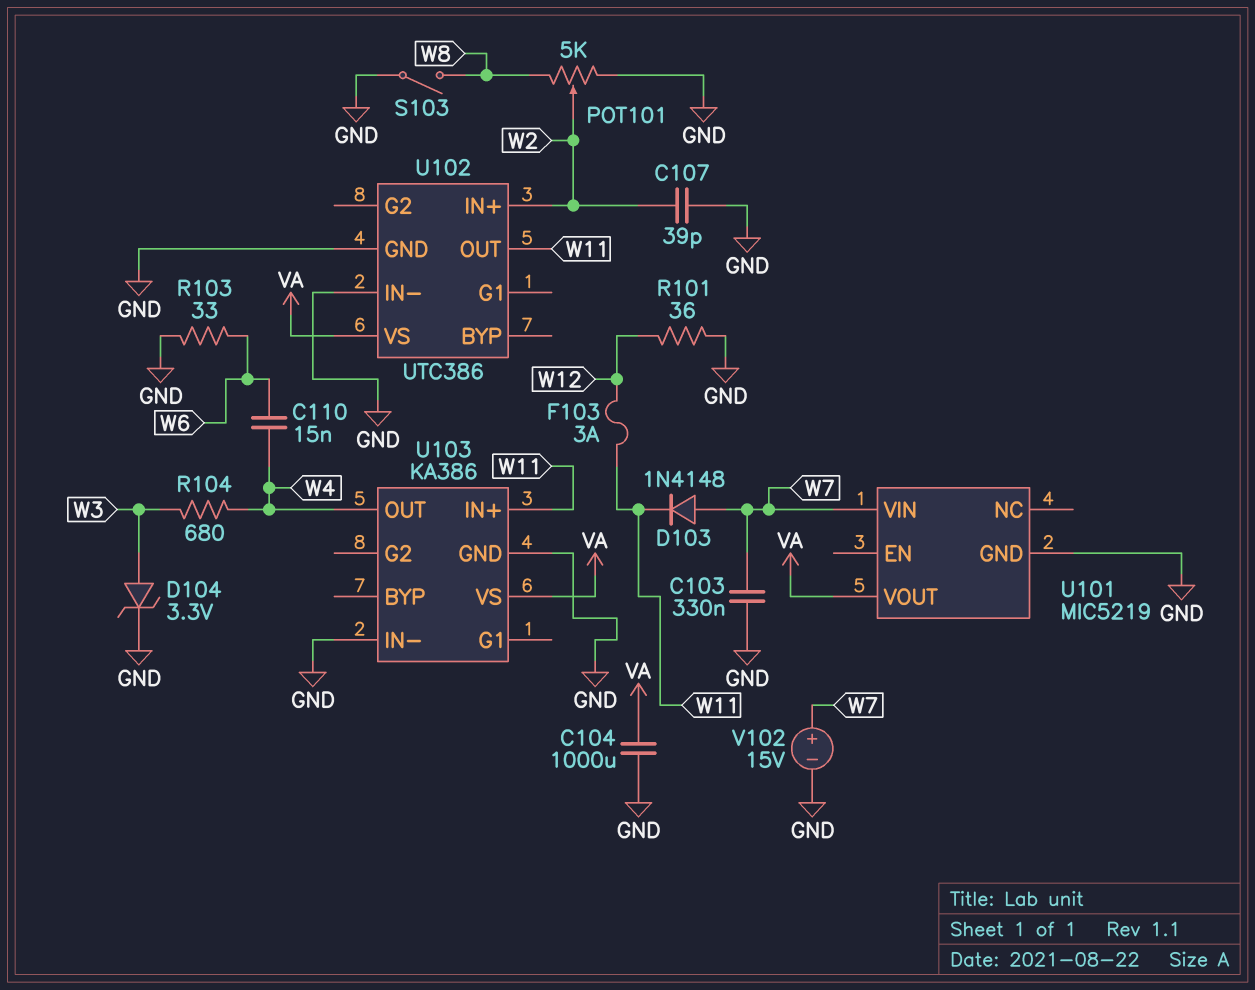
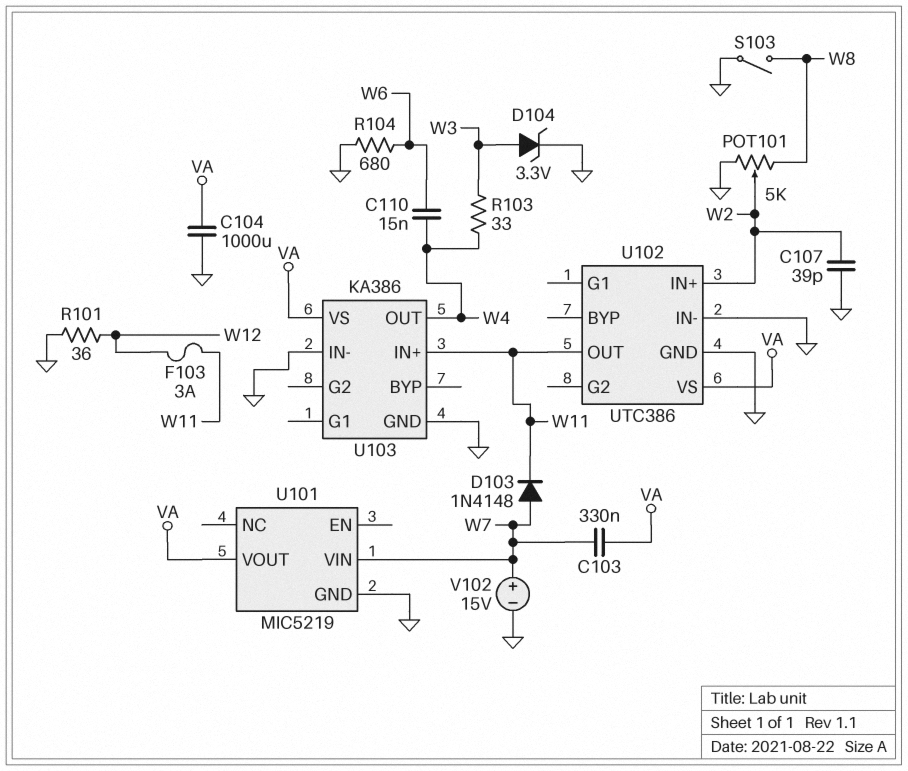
C103: 330nF (GND, W7) -> 330nF (VA, W7)
R103: 33 (GND, W6) -> 33 (W3, W4)
R104: 680 (W3, W4) -> 680 (GND, W6)

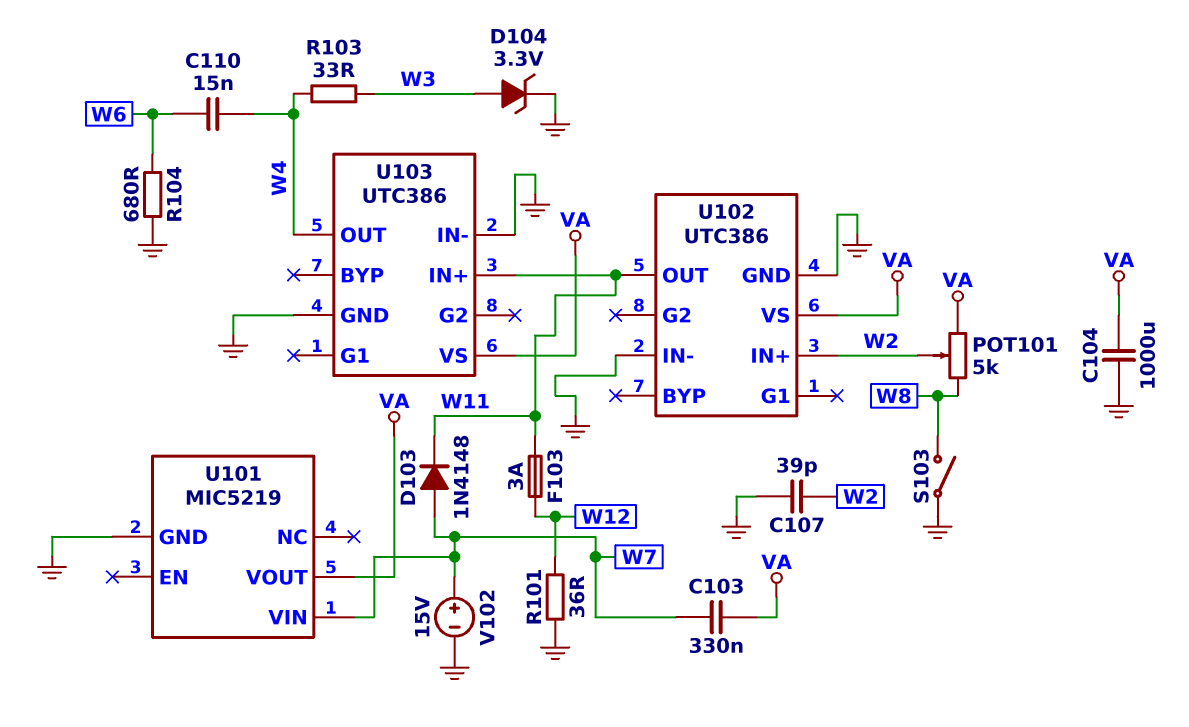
POT101: 5k (GND, W8, wiper W2) -> 5k (VA, W8, wiper W2)
U103: KA386 -> UTC386

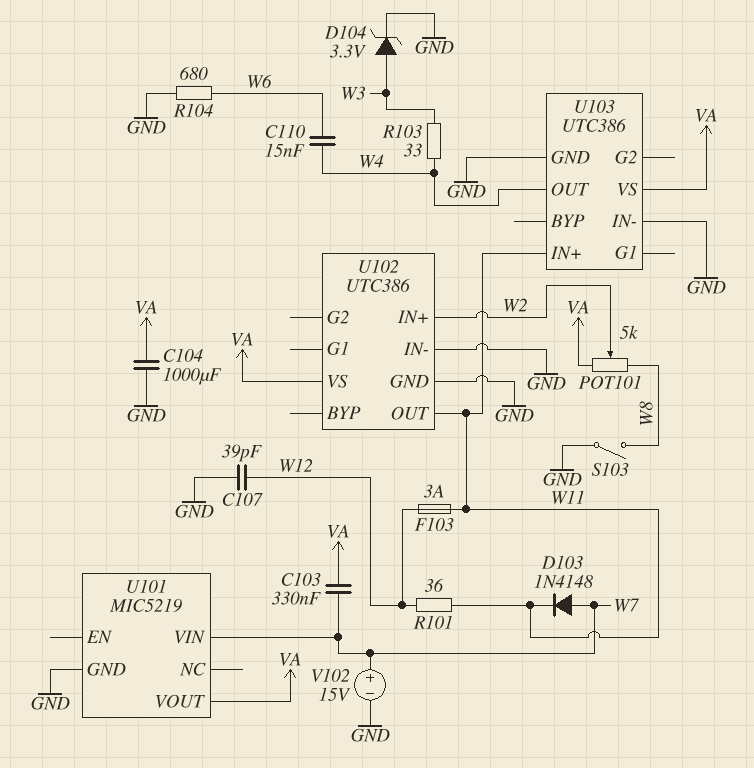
C107: 39pF (GND, W2) -> 39pF (GND, W12)
R101: 36 (GND, W12) -> 36 (W11, W12)

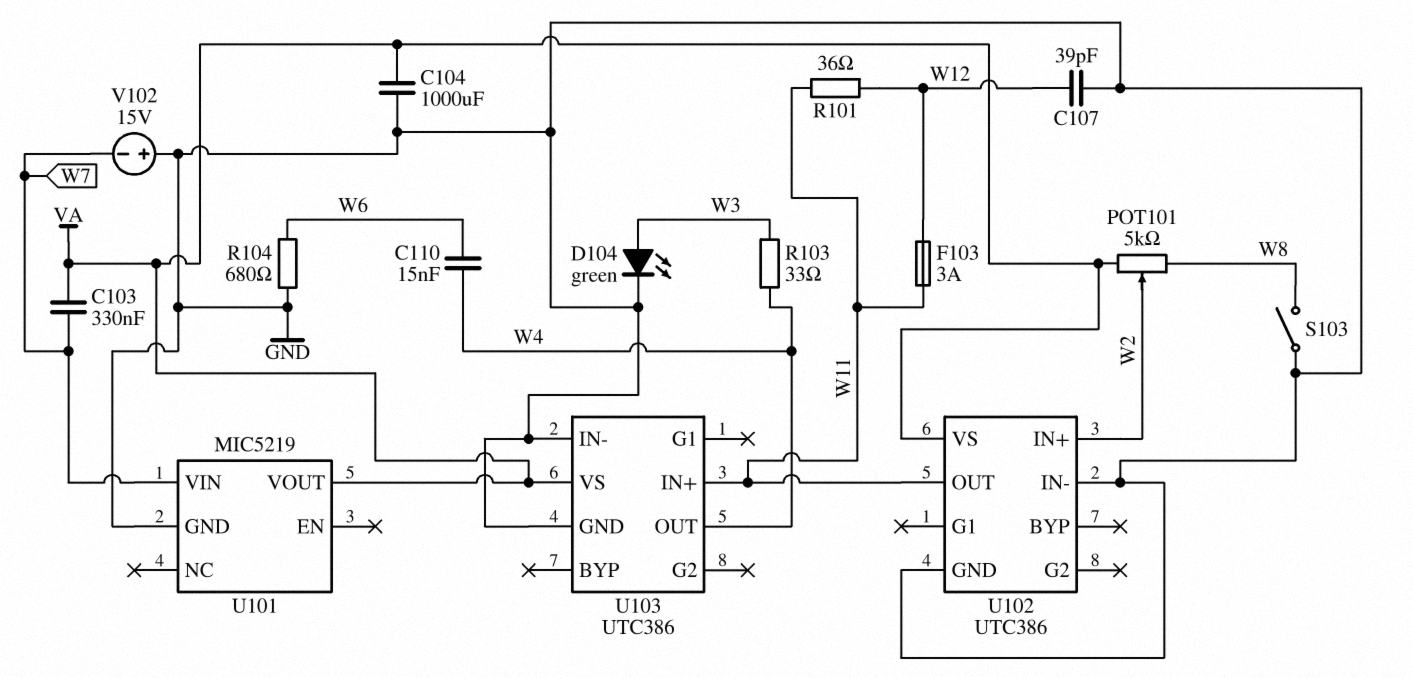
D103: diode 1N4148 (A W7, K W11) -> none
D104: zener 3.3V (A W3, K GND) -> LED green (A W3, K GND)
V102: 15V (plus W7, minus GND) -> 15V (plus GND, minus W7)

